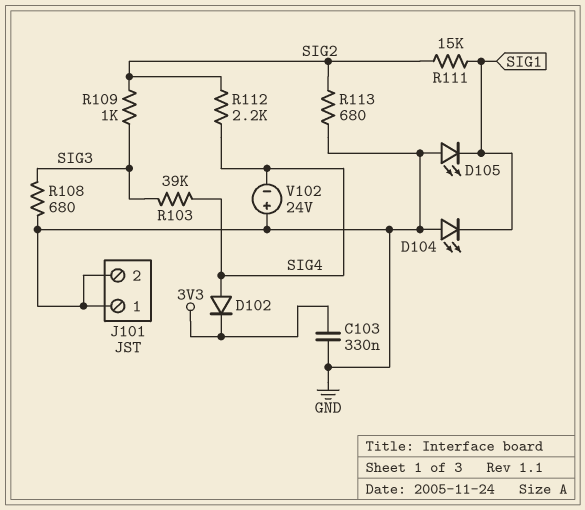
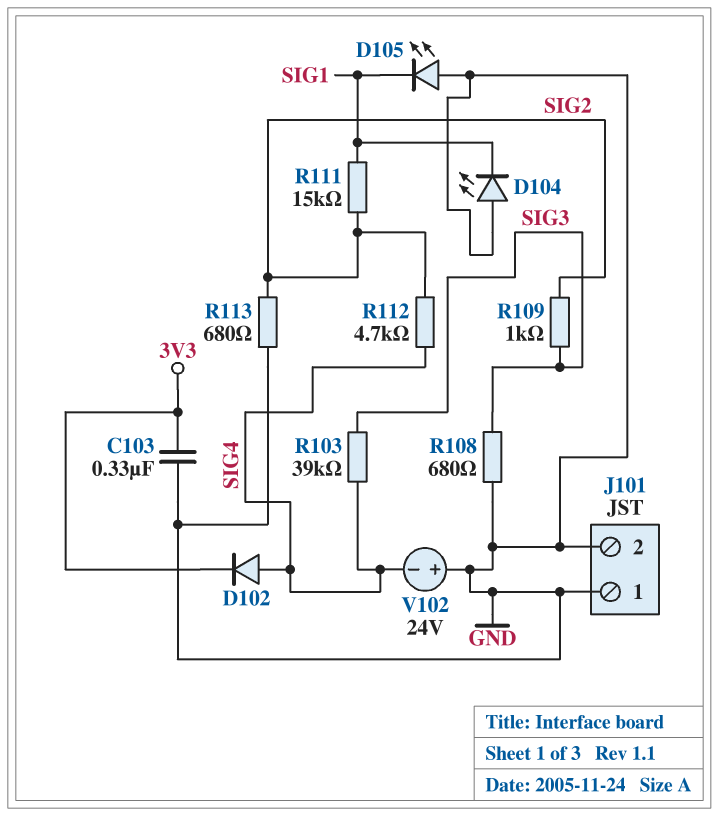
R112: 2.2k (SIG2, SIG4) -> 4.7k (SIG2, SIG4)

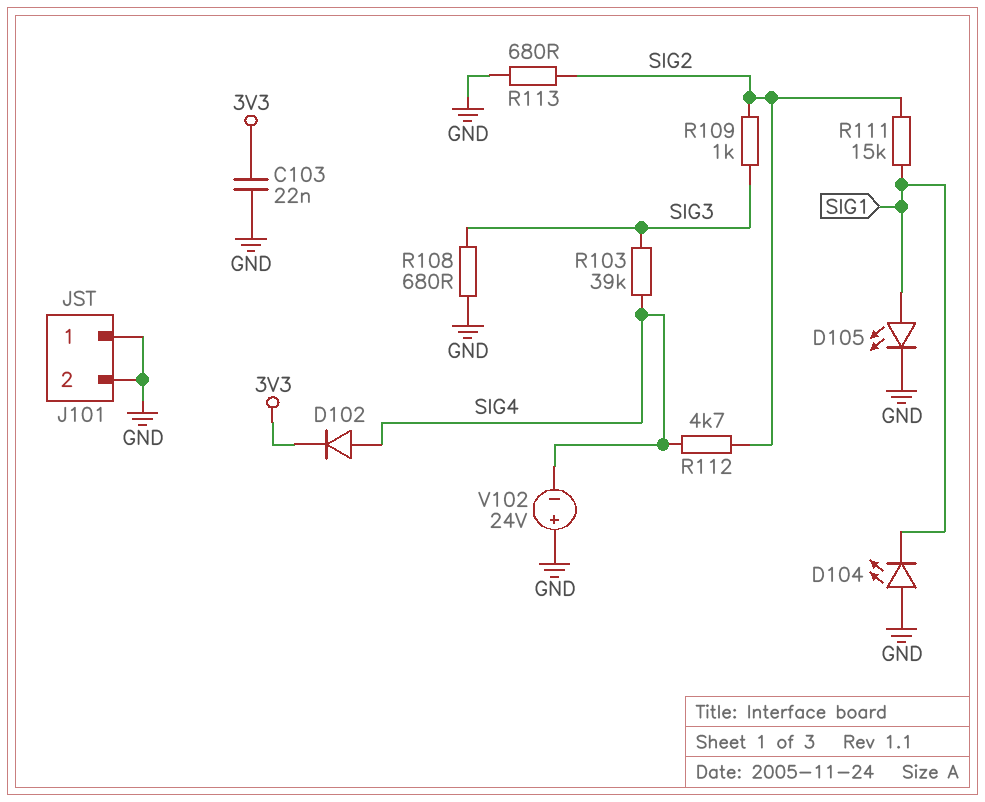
C103: 330nF (3V3, GND) -> 22nF (3V3, GND)
D105: LED (A GND, K SIG1) -> LED (A SIG1, K GND)

